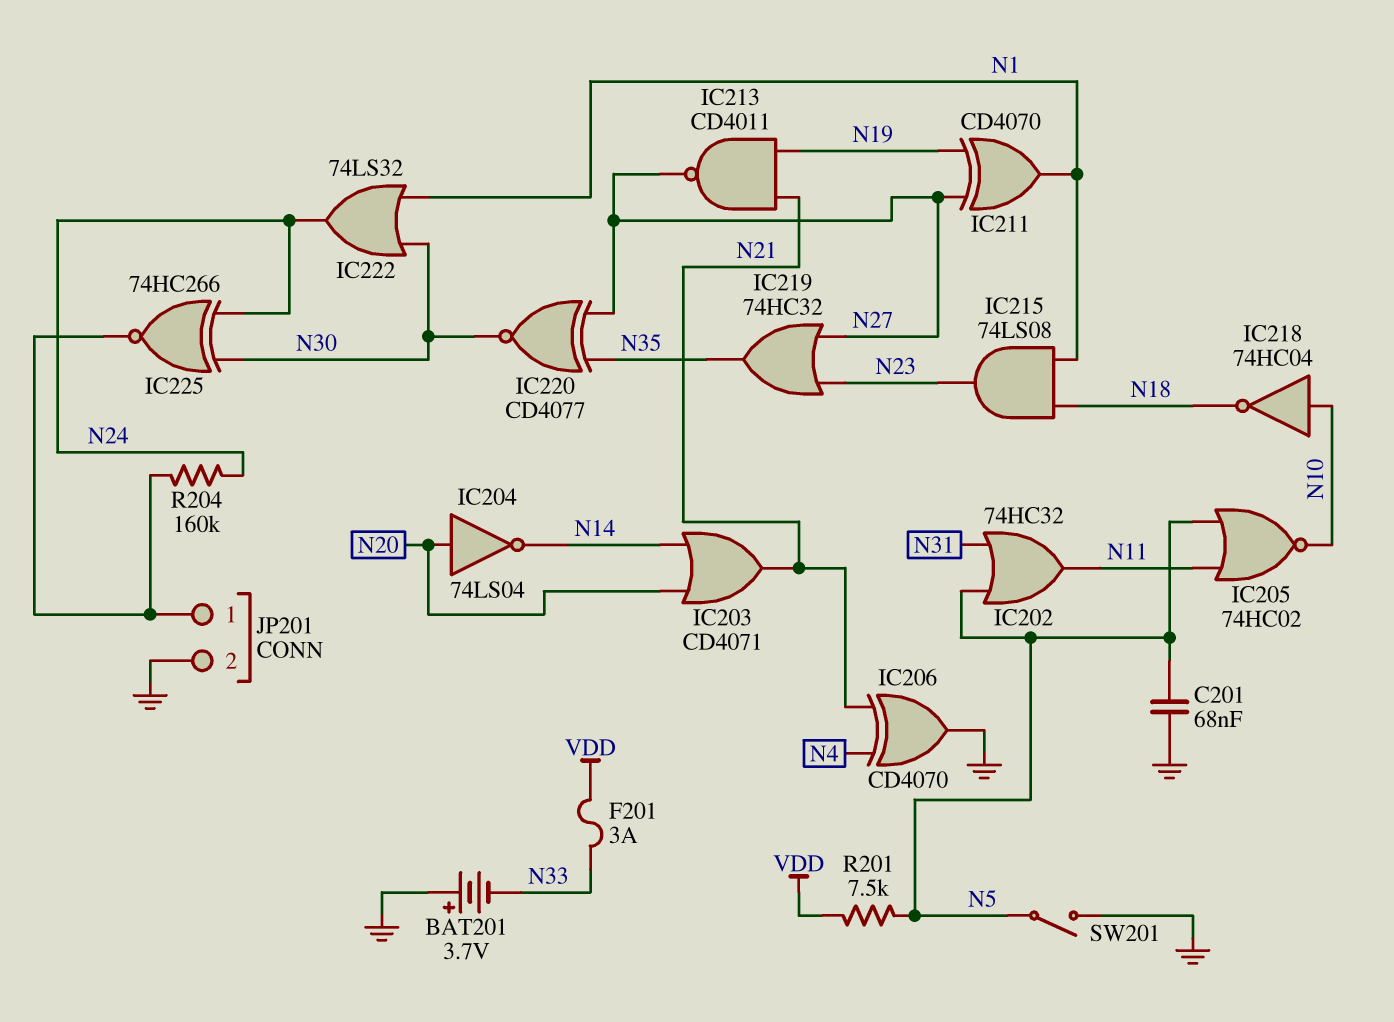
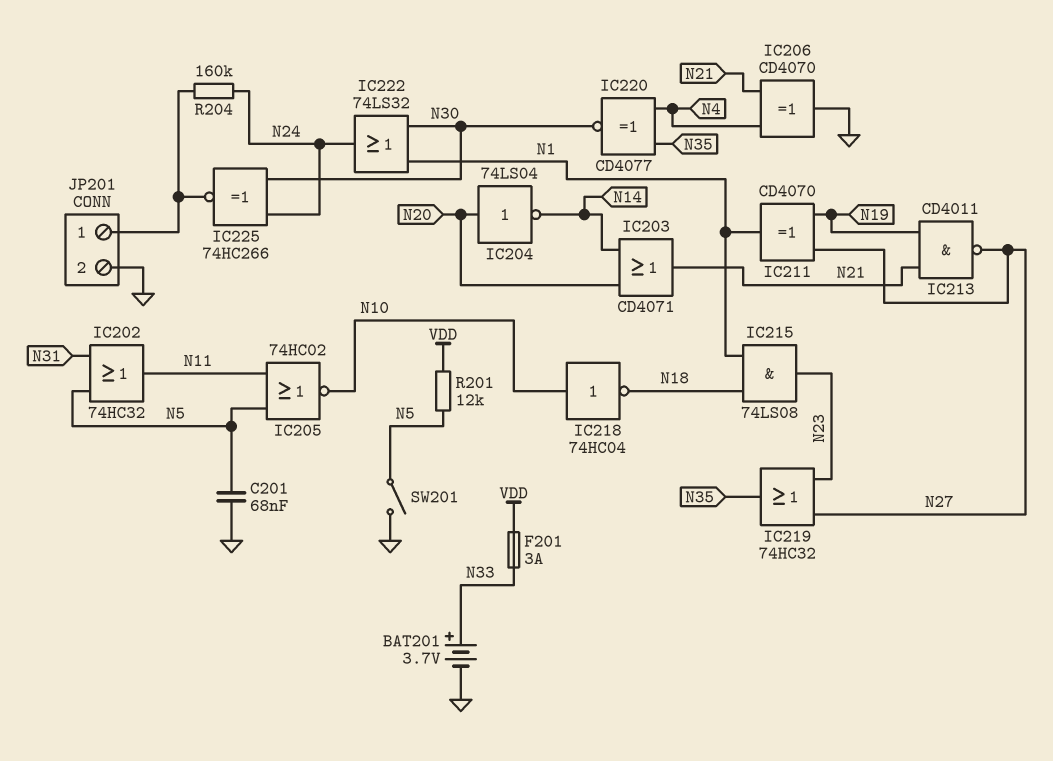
BAT201: 3.7V (plus GND, minus N33) -> 3.7V (plus N33, minus GND)
IC220: XNOR CD4077 (in N27, in N35, out N30) -> XNOR CD4077 (in N4, in N35, out N30)
R201: 7.5k (N5, VDD) -> 12k (N5, VDD)

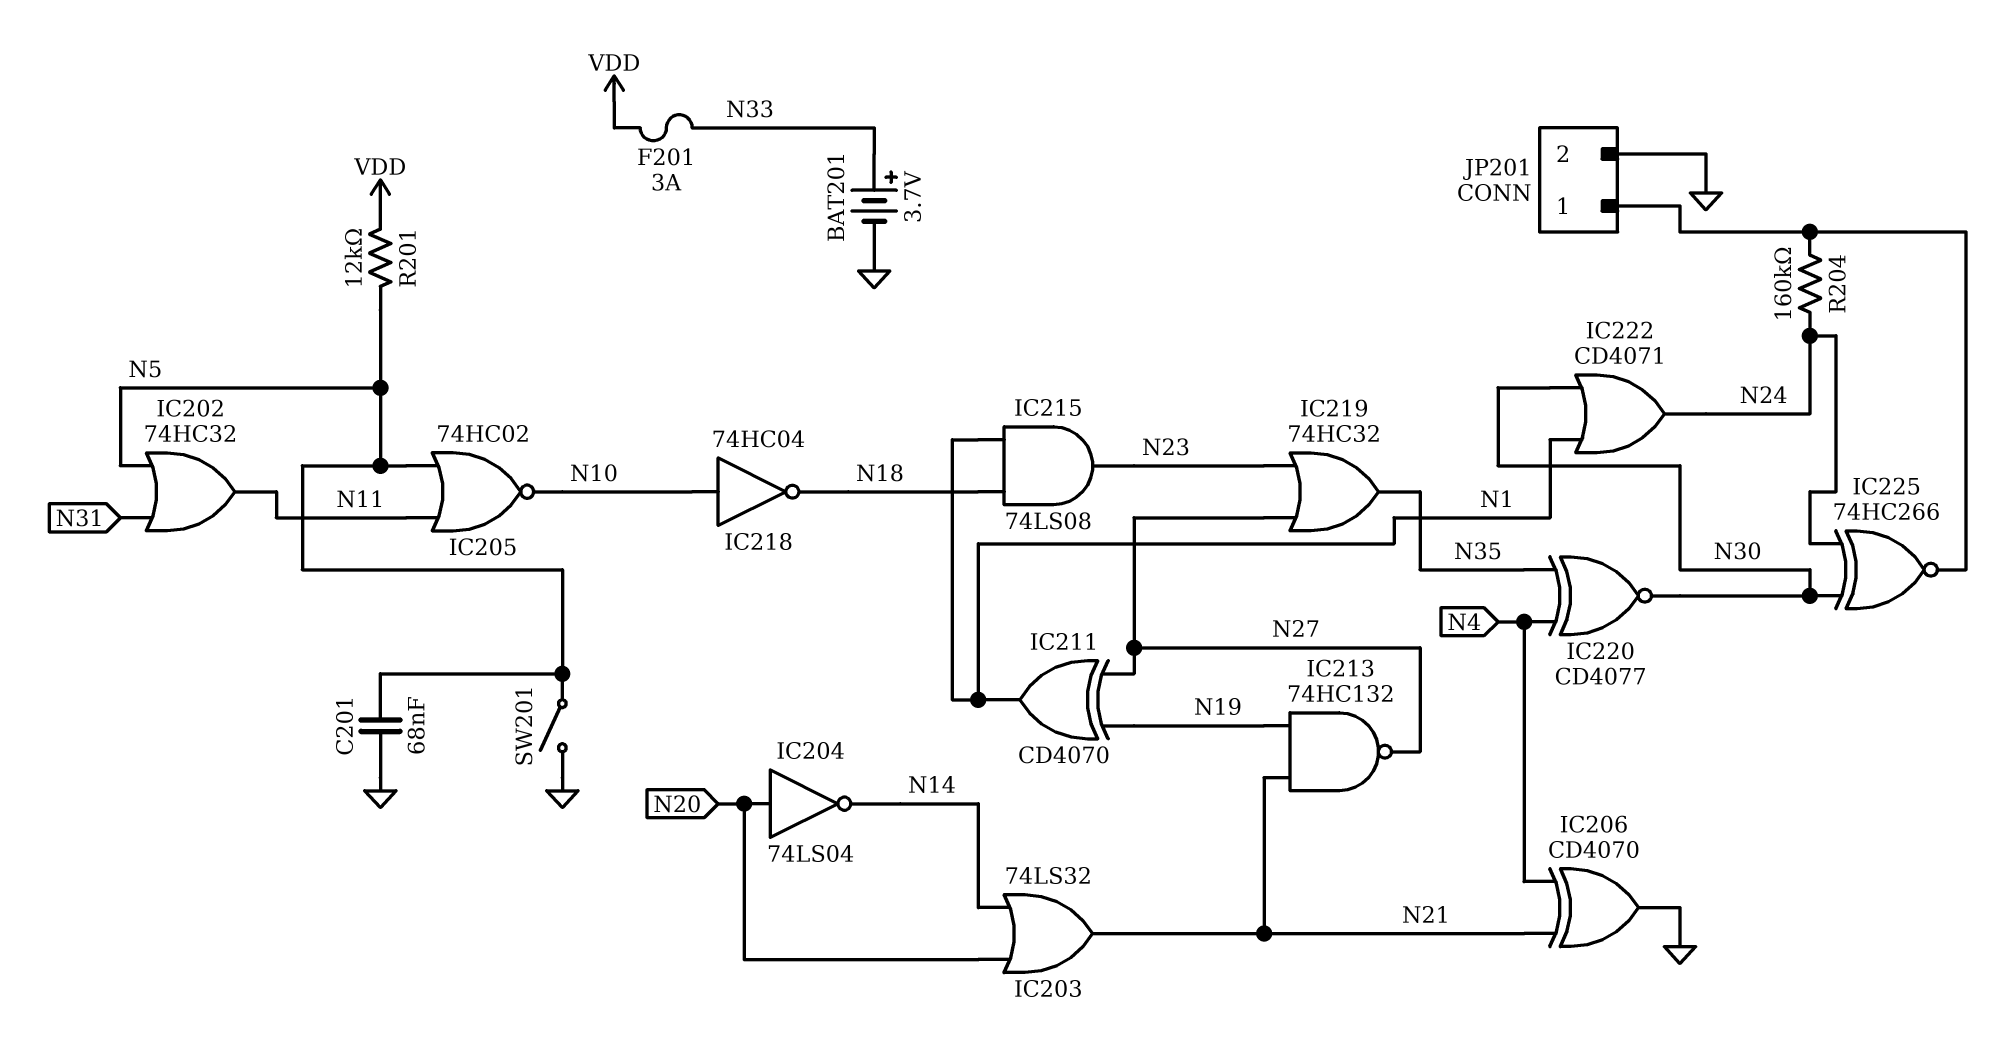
IC203: OR CD4071 (in N14, in N20, out N21) -> OR 74LS32 (in N14, in N20, out N21)
IC213: NAND CD4011 (in N19, in N21, out N27) -> NAND 74HC132 (in N19, in N21, out N27)
IC222: OR 74LS32 (in N1, in N30, out N24) -> OR CD4071 (in N1, in N30, out N24)

